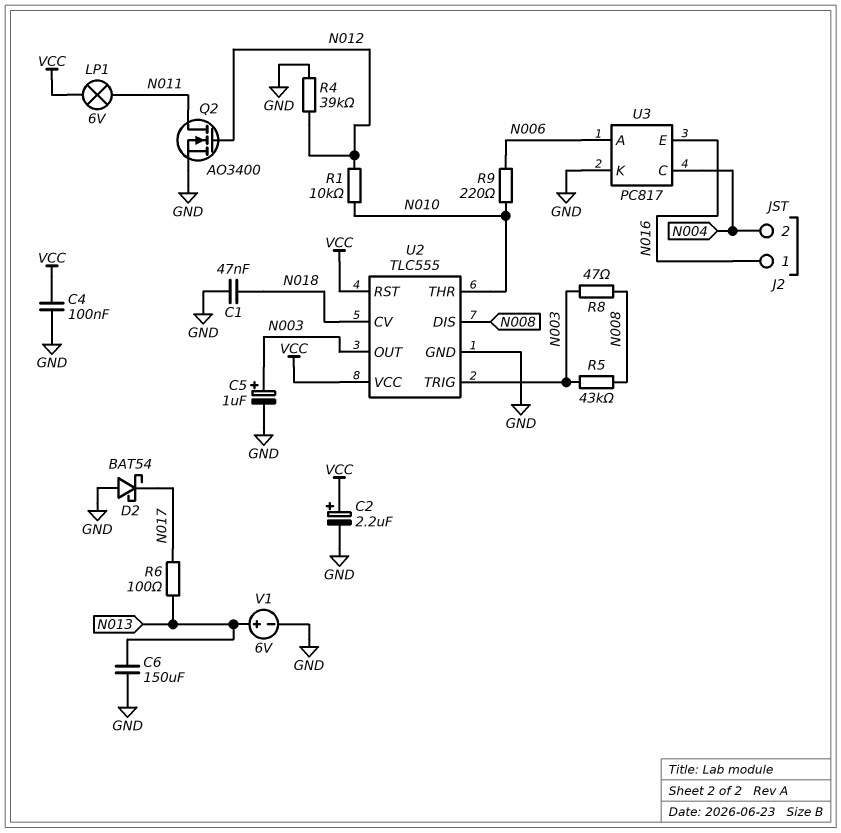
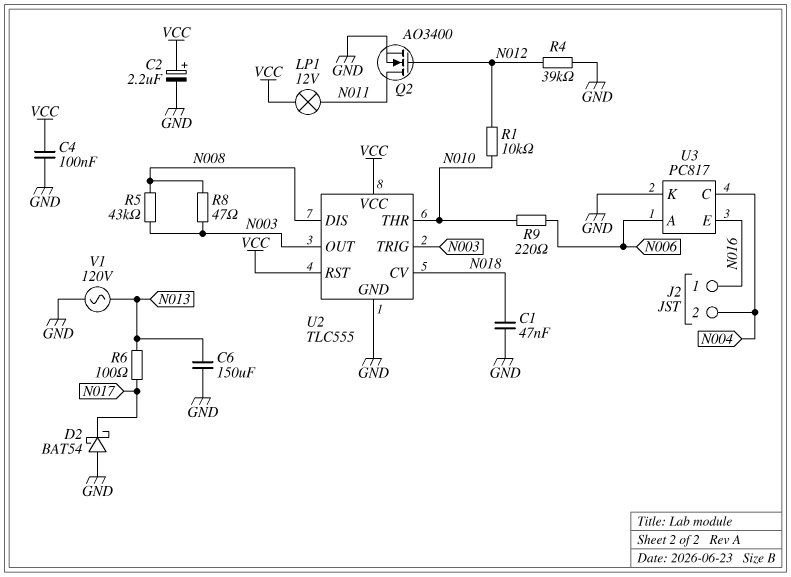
C5: 1uF (plus N003, minus GND) -> none
LP1: lamp 6V (N011, VCC) -> lamp 12V (N011, VCC)
V1: 6V (plus N013, minus GND) -> AC 120V (GND, N013)

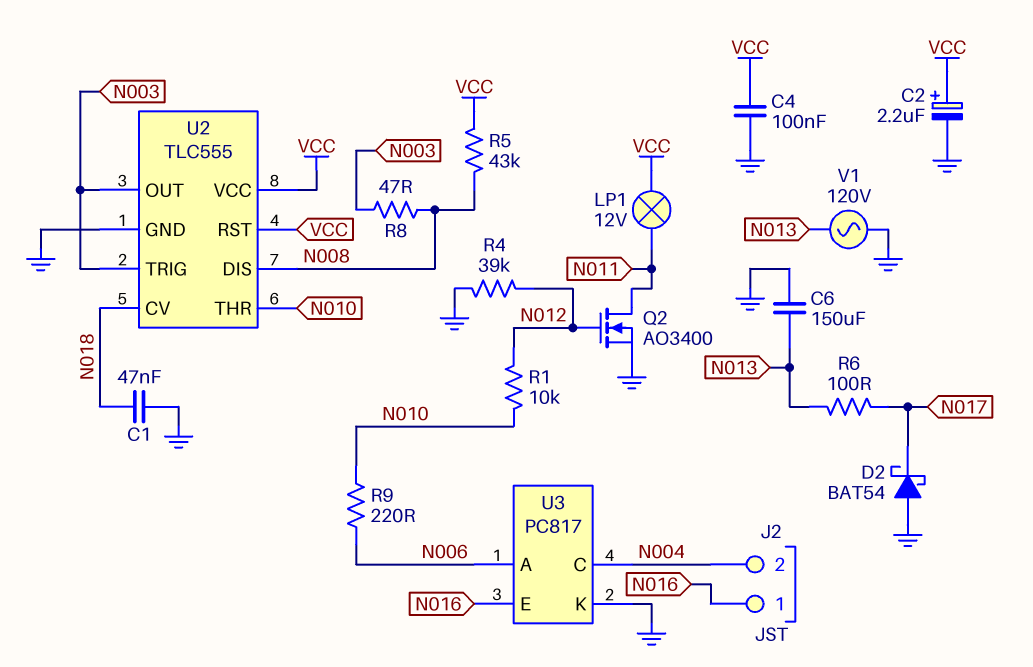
R5: 43k (N003, N008) -> 43k (N008, VCC)

